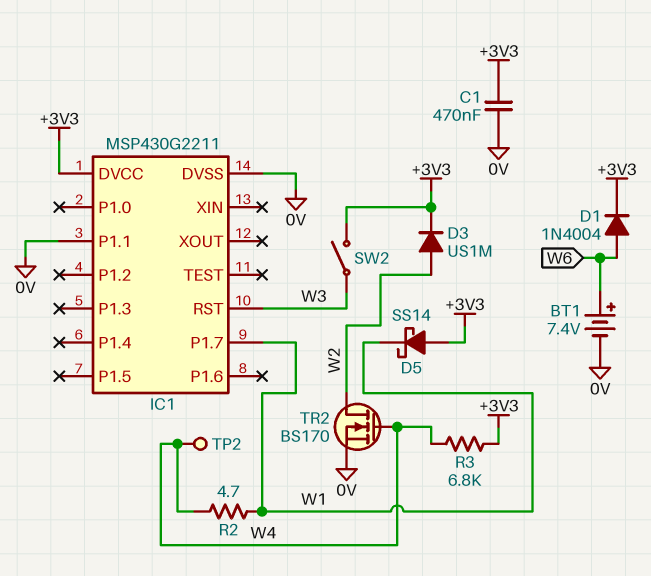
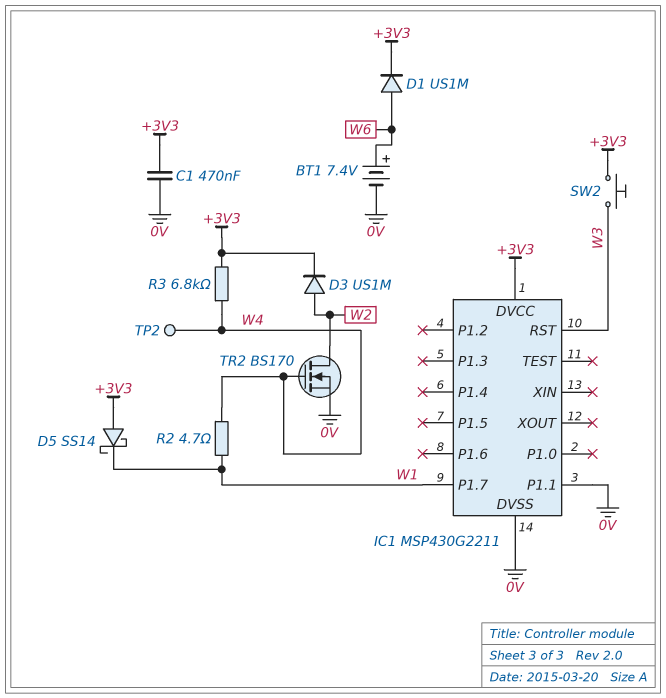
D1: diode 1N4004 (A W6, K +3V3) -> diode US1M (A W6, K +3V3)
SW2: switch (+3V3, W3) -> button (+3V3, W3)

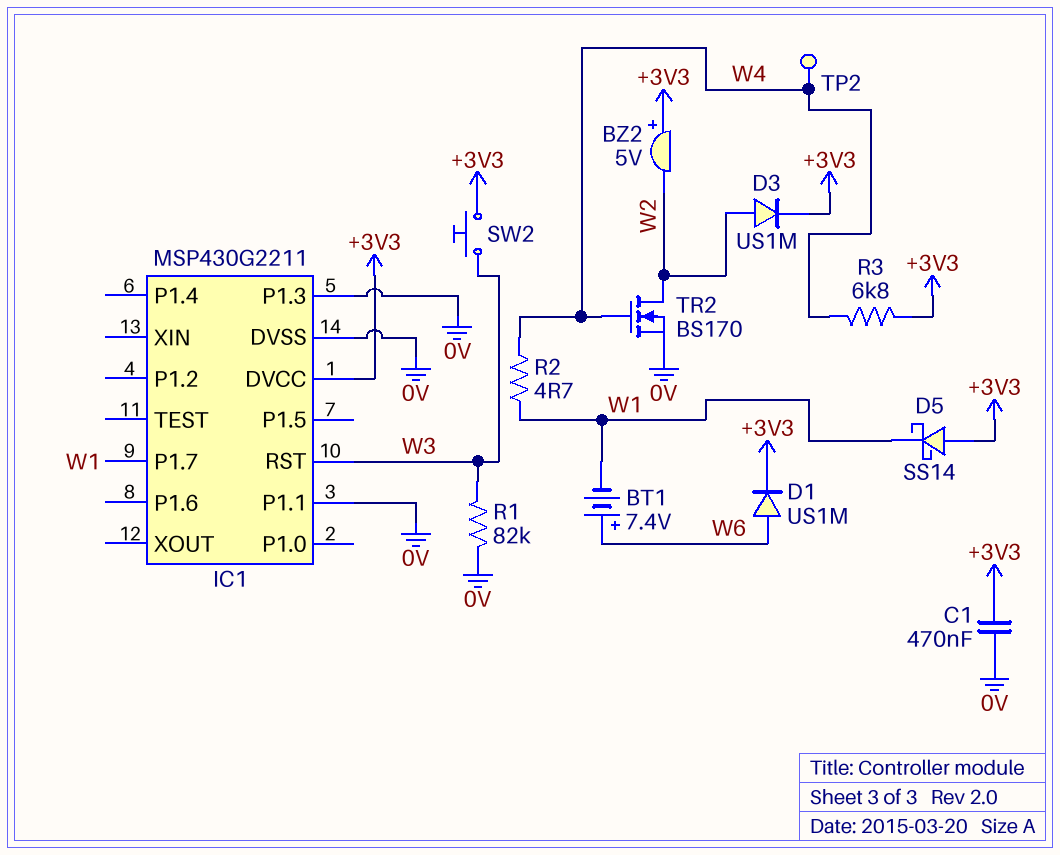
BT1: 7.4V (plus W6, minus 0V) -> 7.4V (plus W6, minus W1)
BZ2: none -> buzzer 5V (plus +3V3, minus W2)
IC1 pin P1.3: none -> 0V
R1: none -> 82k (0V, W3)

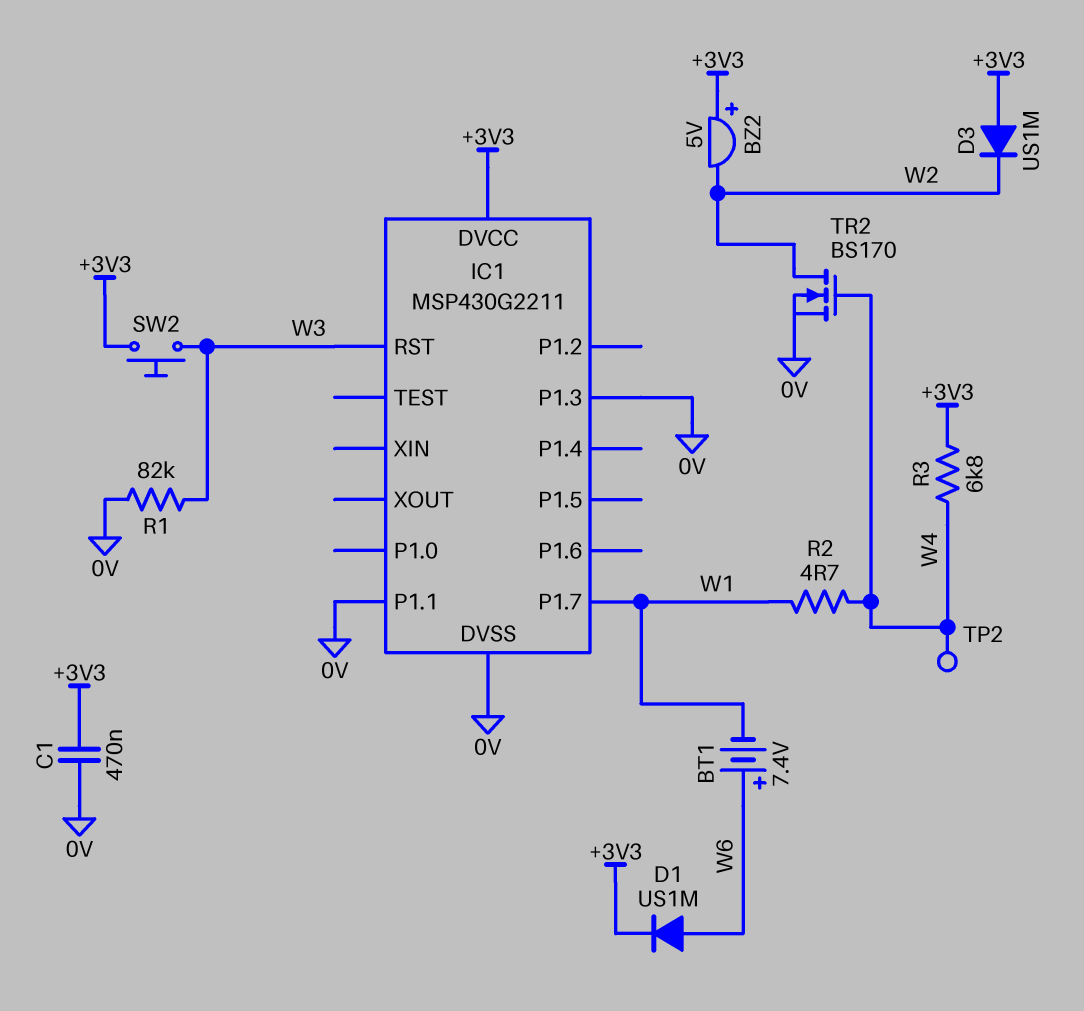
D3: diode US1M (A W2, K +3V3) -> diode US1M (A +3V3, K W2)
D5: schottky SS14 (A +3V3, K W1) -> none

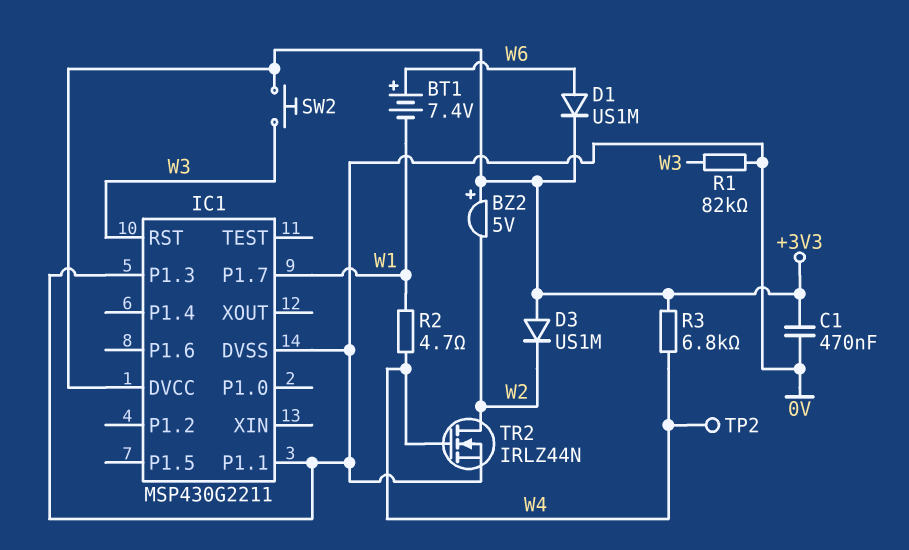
TR2: NMOS BS170 (G W4, D W2, S 0V) -> NMOS IRLZ44N (G W4, D W2, S 0V)

